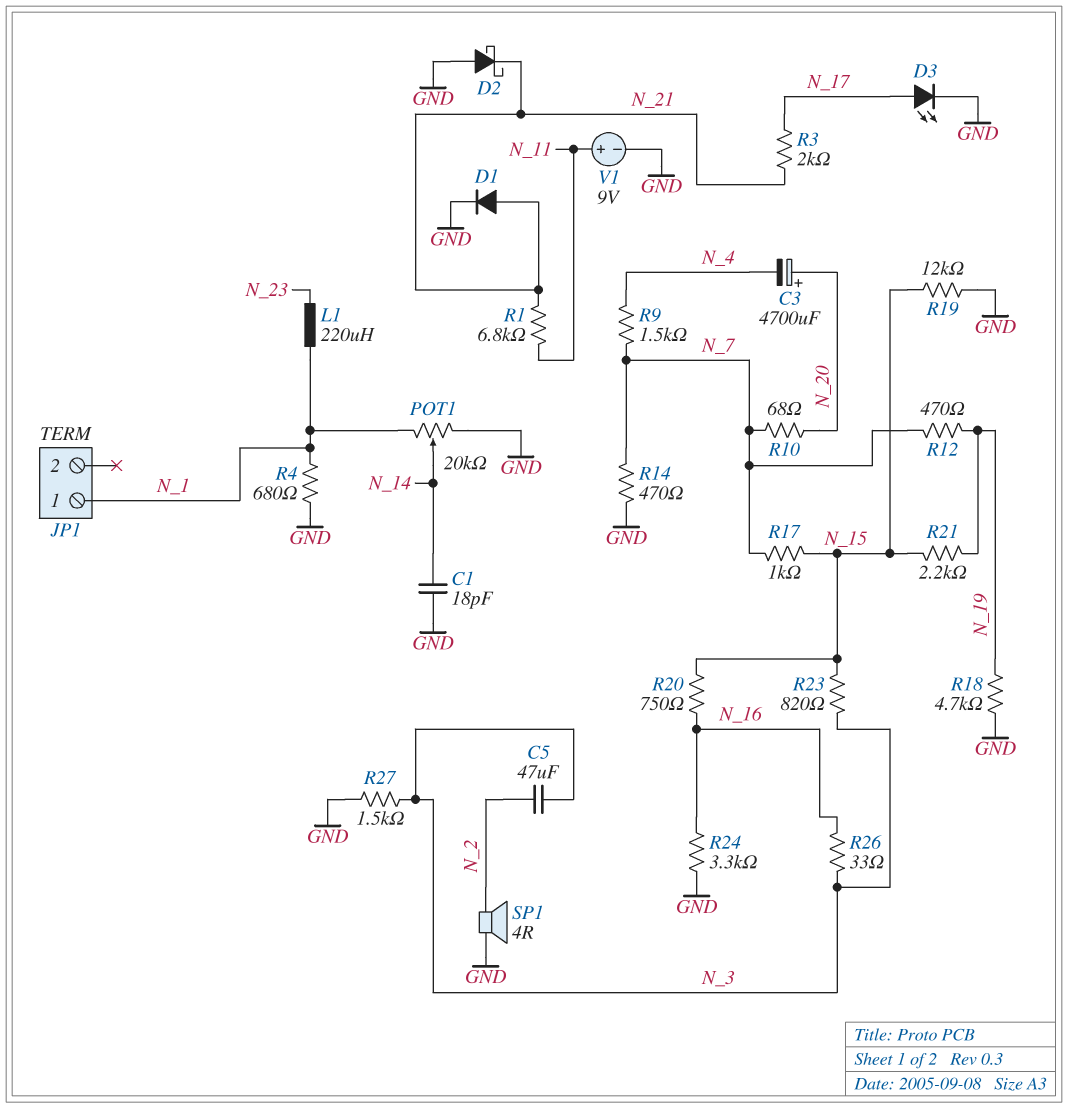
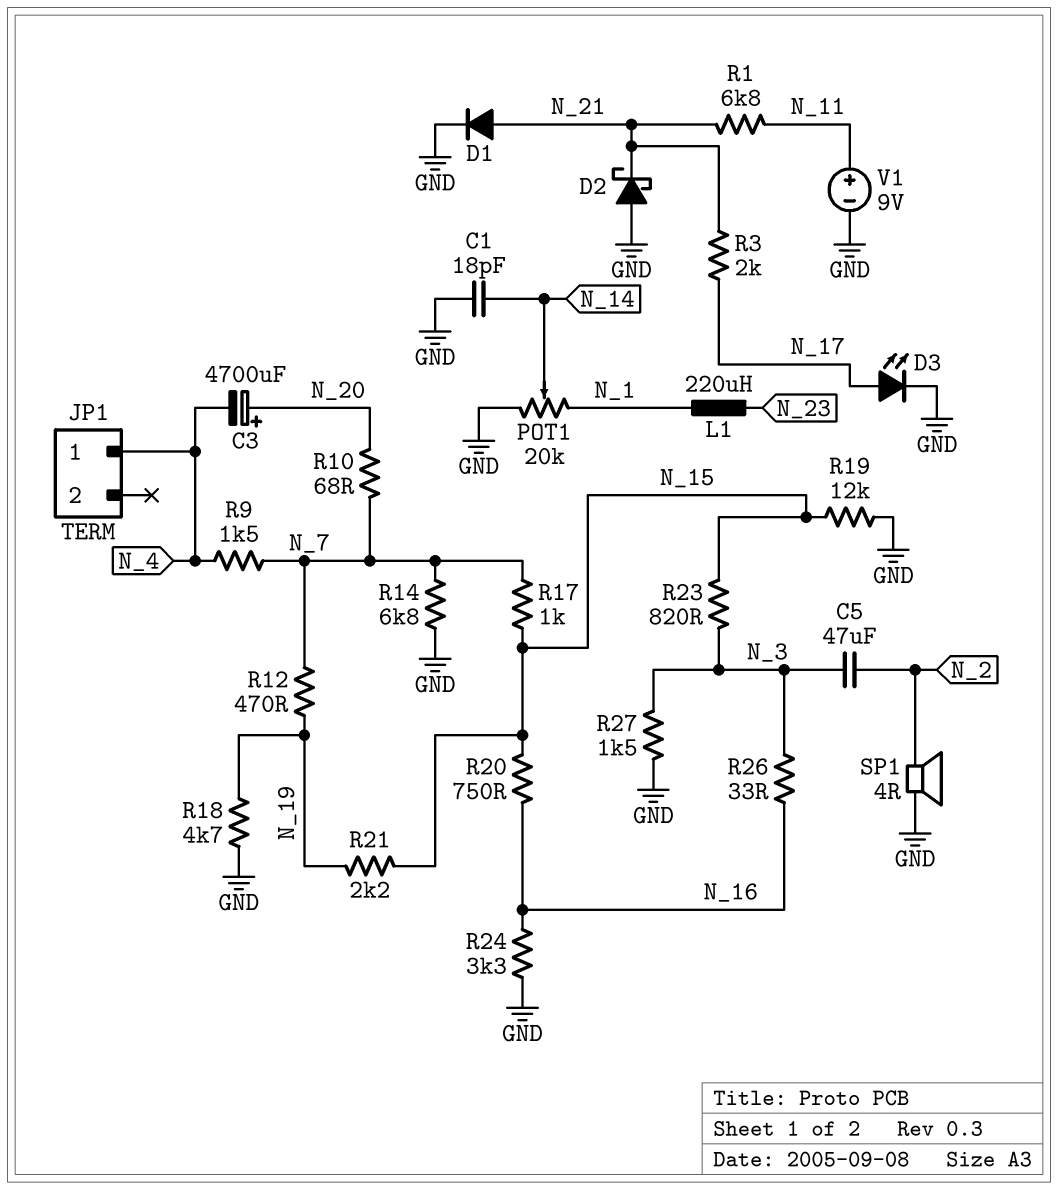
JP1 pin 1: N_1 -> N_4
R4: 680 (GND, N_1) -> none
R14: 470 (GND, N_7) -> 6.8k (GND, N_7)

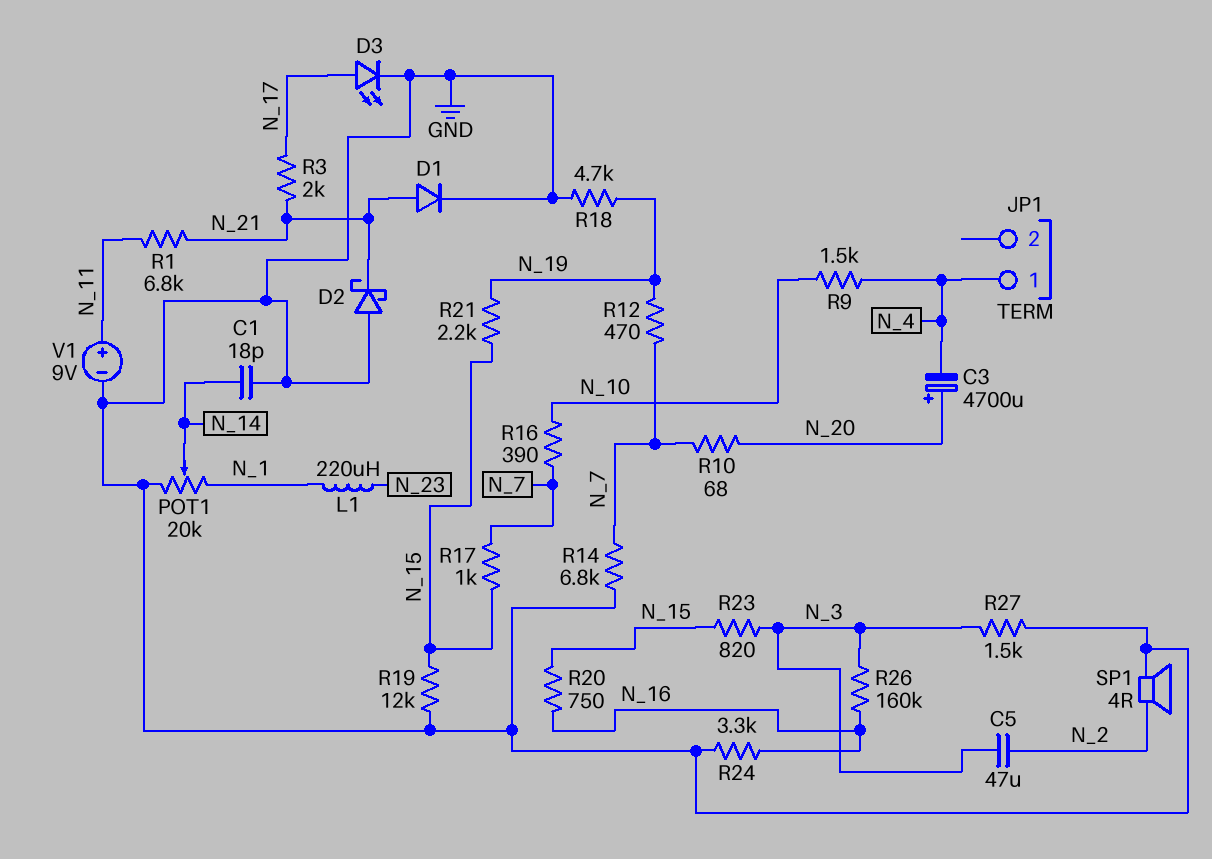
R9: 1.5k (N_4, N_7) -> 1.5k (N_4, N_10)
R16: none -> 390 (N_7, N_10)
R26: 33 (N_3, N_16) -> 160k (N_3, N_16)

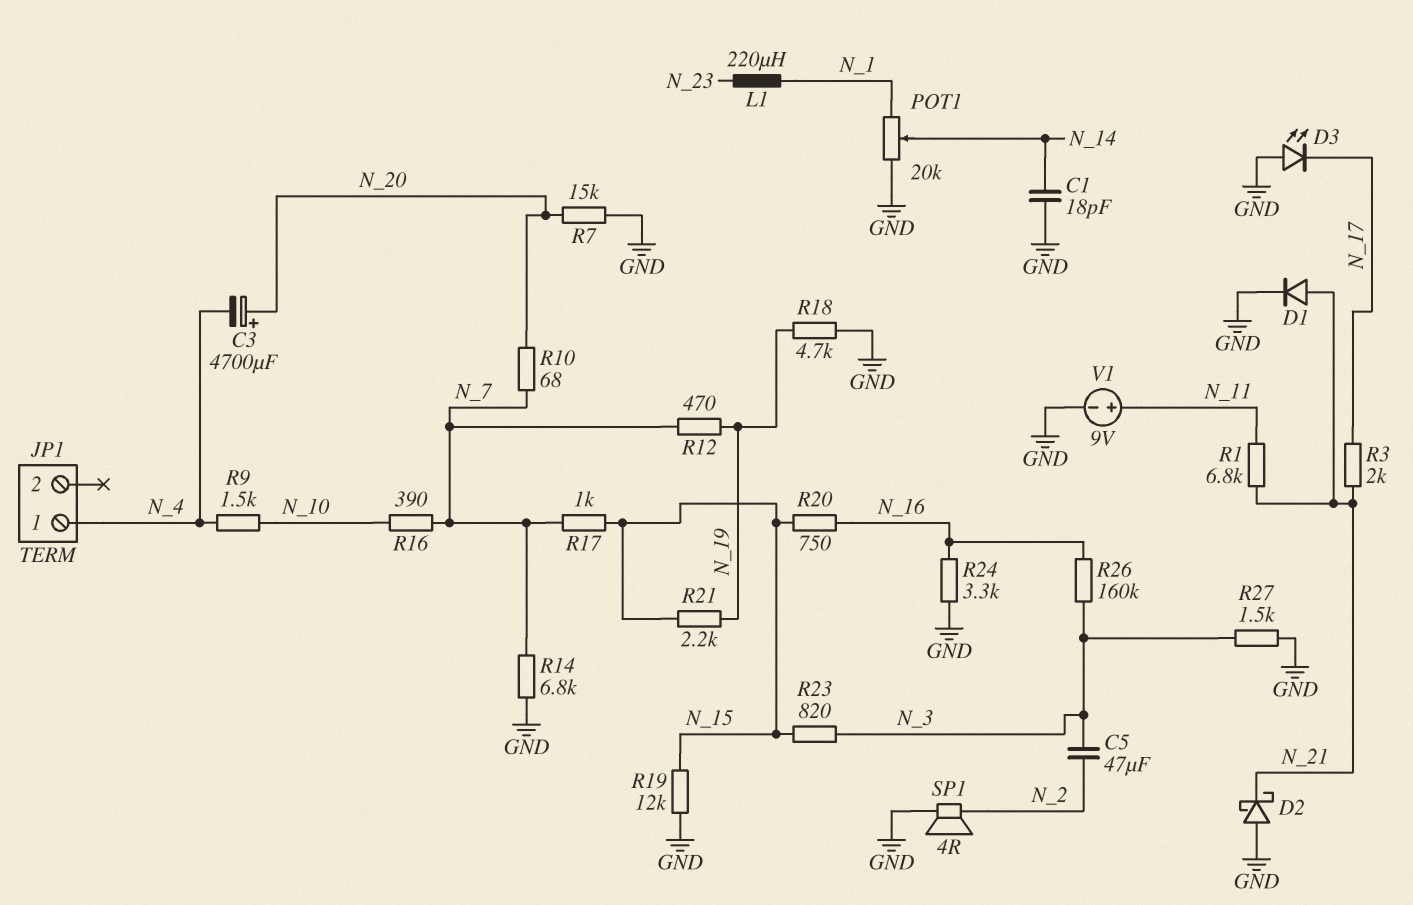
D3: LED (A N_17, K GND) -> LED (A GND, K N_17)
R7: none -> 15k (GND, N_20)

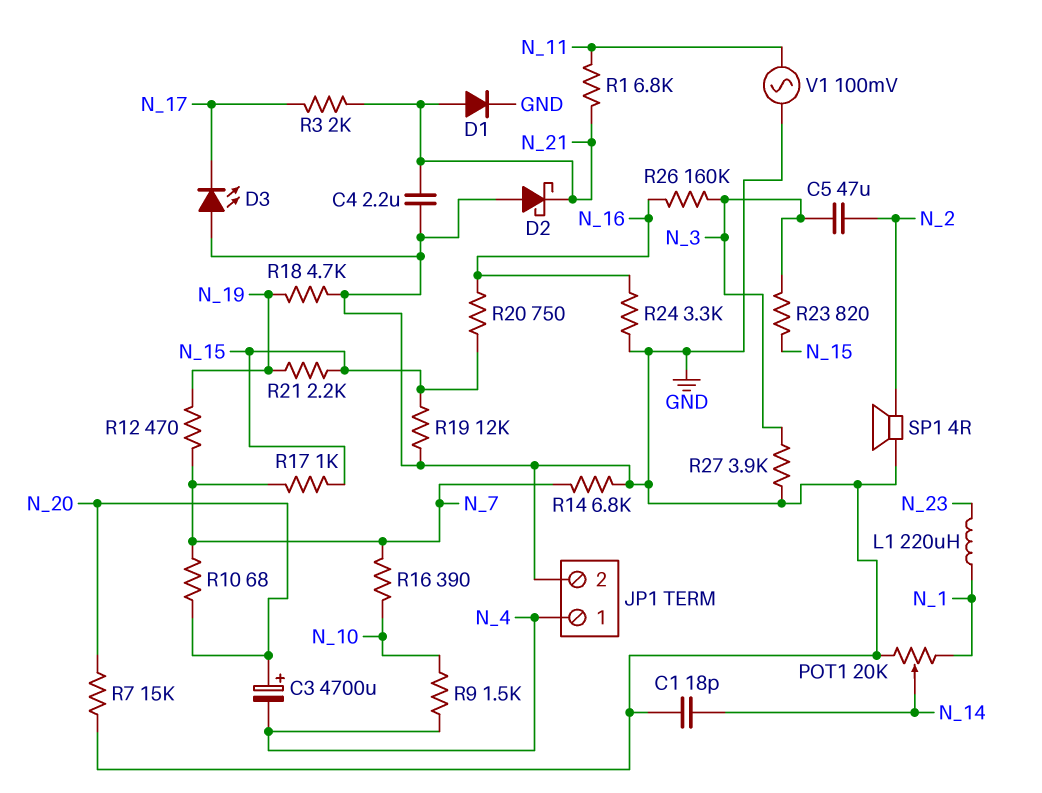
C4: none -> 2.2uF (GND, N_21)
JP1 pin 2: none -> GND
R27: 1.5k (GND, N_3) -> 3.9k (GND, N_3)
V1: 9V (plus N_11, minus GND) -> AC 100mV (GND, N_11)

